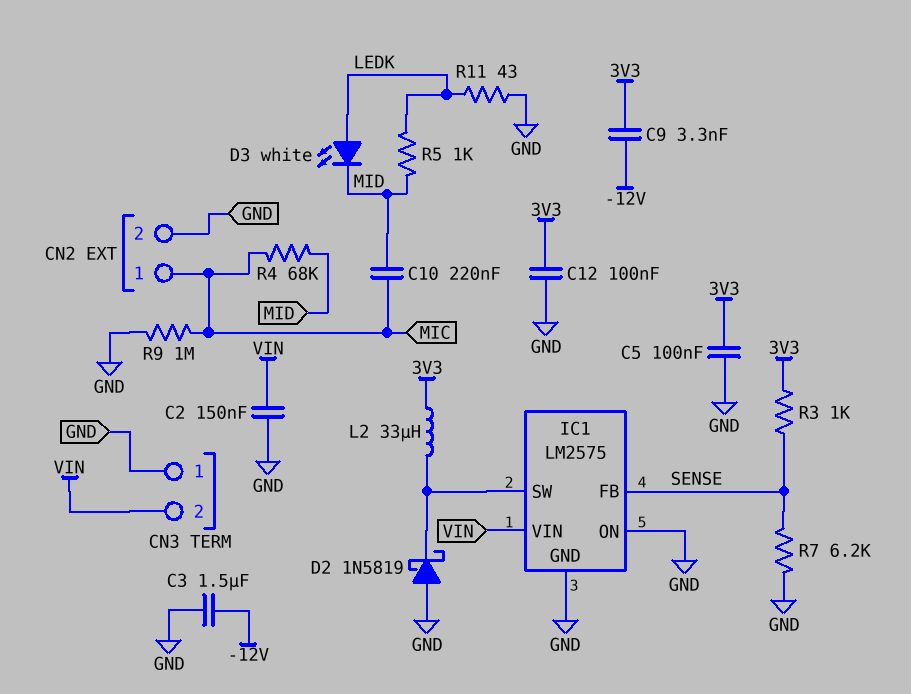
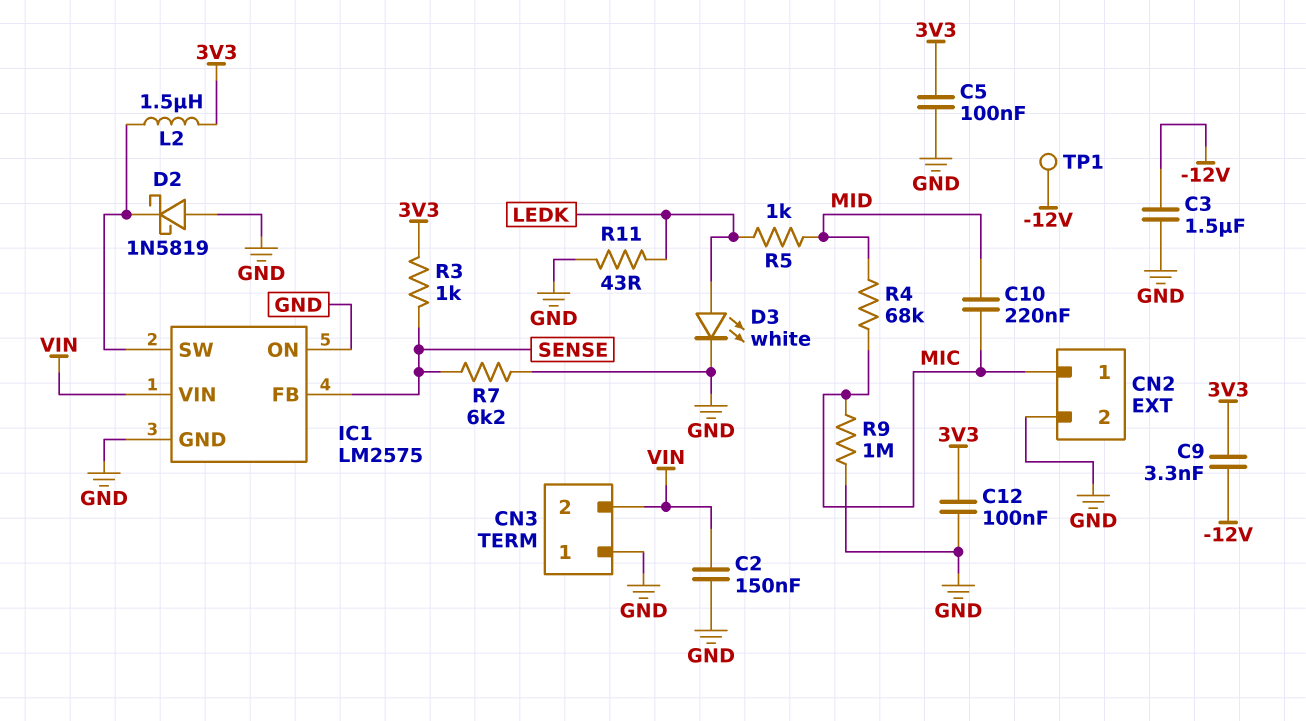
D3: LED white (A LEDK, K MID) -> LED white (A LEDK, K GND)
L2: 33uH (3V3, IC1/SW) -> 1.5uH (3V3, IC1/SW)
TP1: none -> test point (-12V)

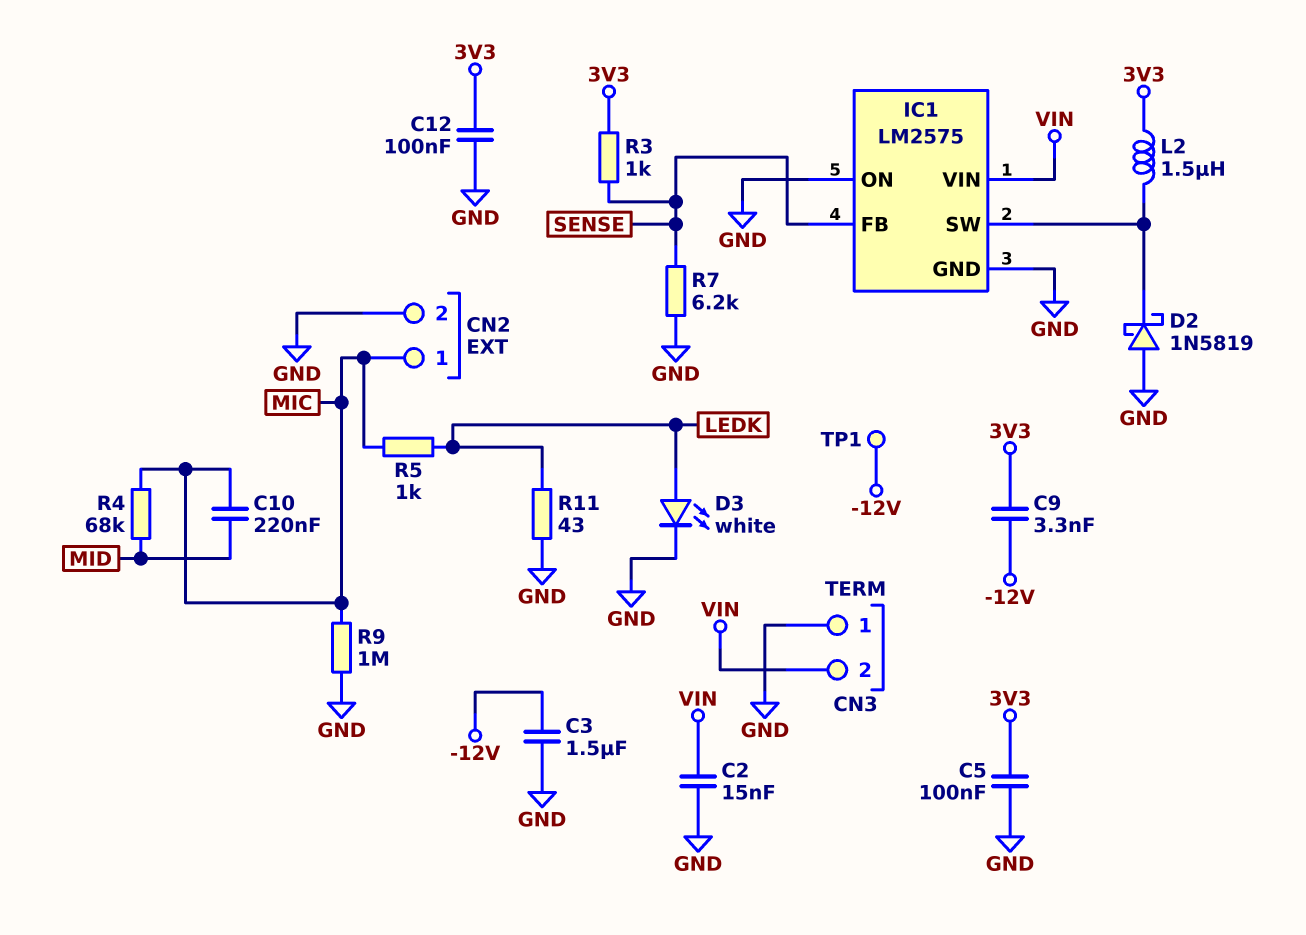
C2: 150nF (GND, VIN) -> 15nF (GND, VIN)
R5: 1k (LEDK, MID) -> 1k (LEDK, MIC)

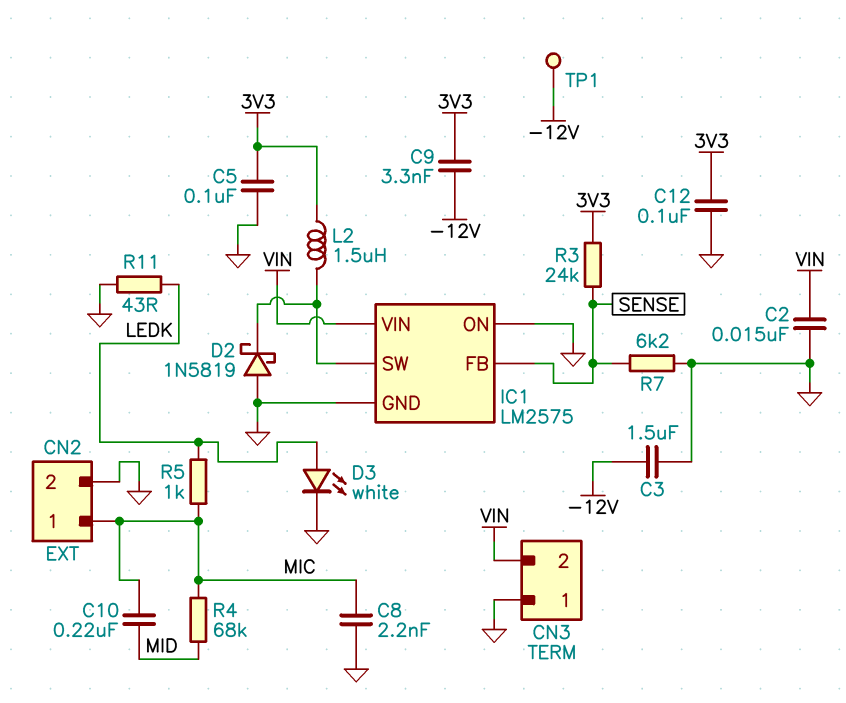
C8: none -> 2.2nF (GND, MIC)
R3: 1k (3V3, SENSE) -> 24k (3V3, SENSE)
R9: 1M (GND, MIC) -> none

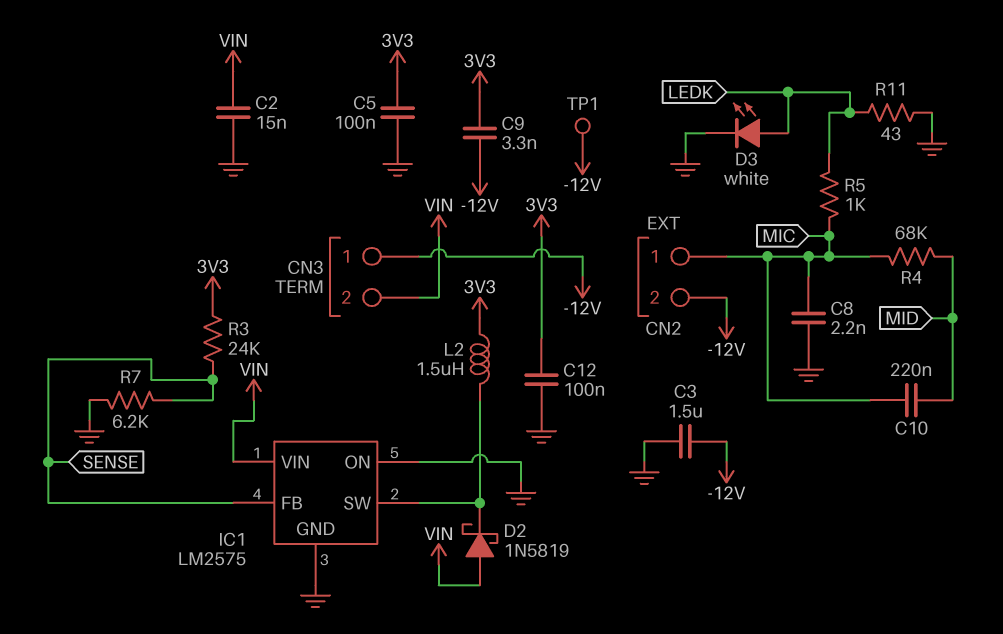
CN2 pin 2: GND -> -12V
CN3 pin 1: GND -> -12V
D2: schottky 1N5819 (A GND, K IC1/SW) -> schottky 1N5819 (A VIN, K IC1/SW)

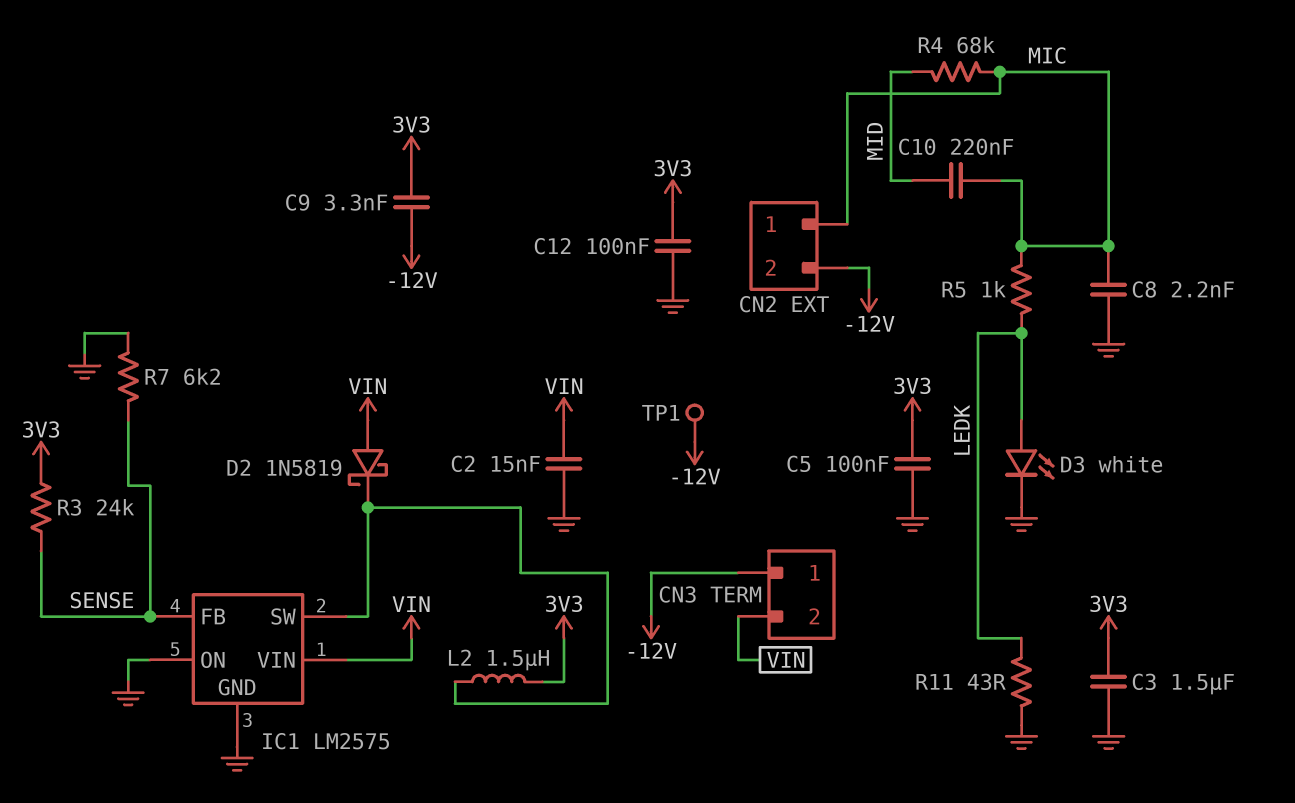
C3: 1.5uF (-12V, GND) -> 1.5uF (3V3, GND)

